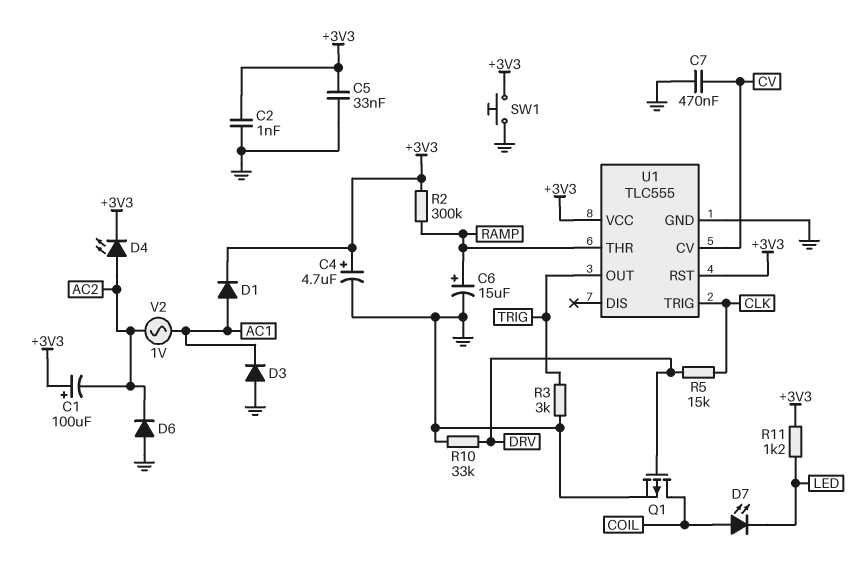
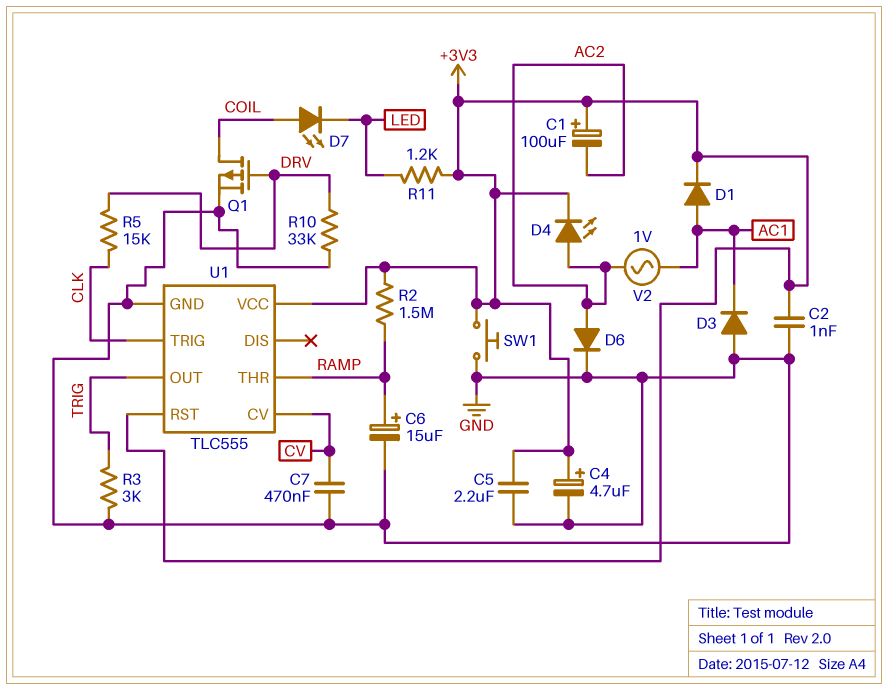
C5: 33nF (+3V3, GND) -> 2.2uF (+3V3, GND)
D6: diode (A GND, K AC2) -> diode (A AC2, K GND)
R2: 300k (+3V3, RAMP) -> 1.5M (+3V3, RAMP)

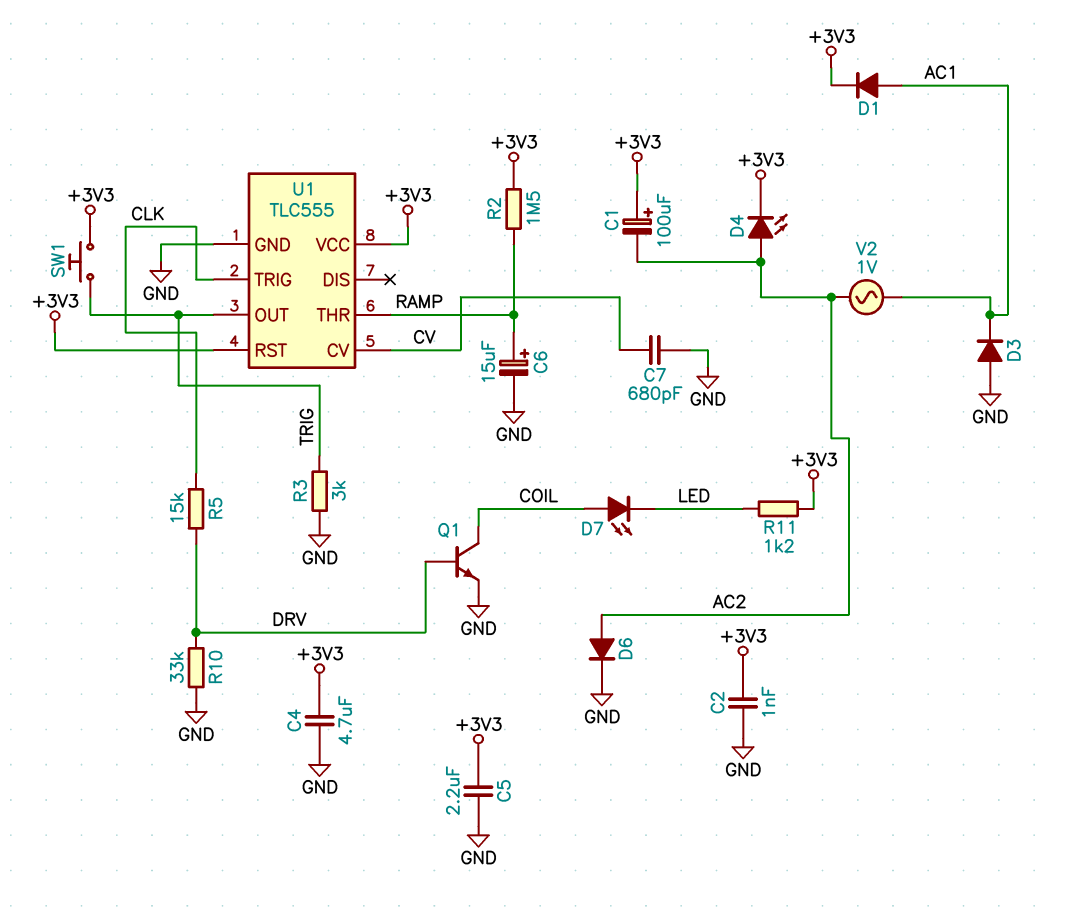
C4: 4.7uF (plus +3V3, minus GND) -> 4.7uF (+3V3, GND)
C7: 470nF (CV, GND) -> 680pF (CV, GND)
Q1: PMOS (G DRV, D COIL, S GND) -> NPN (B DRV, C COIL, E GND)
SW1: button (+3V3, GND) -> button (+3V3, TRIG)

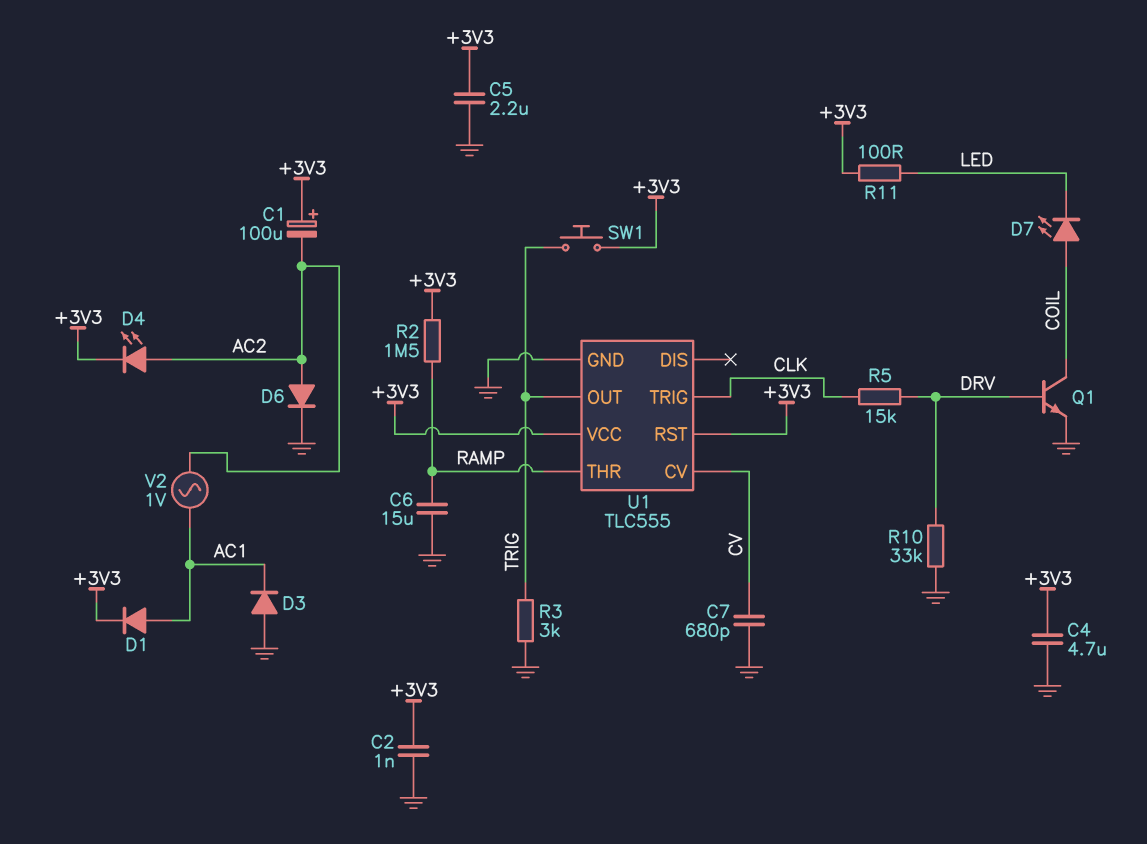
C6: 15uF (plus RAMP, minus GND) -> 15uF (GND, RAMP)
R11: 1.2k (+3V3, LED) -> 100 (+3V3, LED)

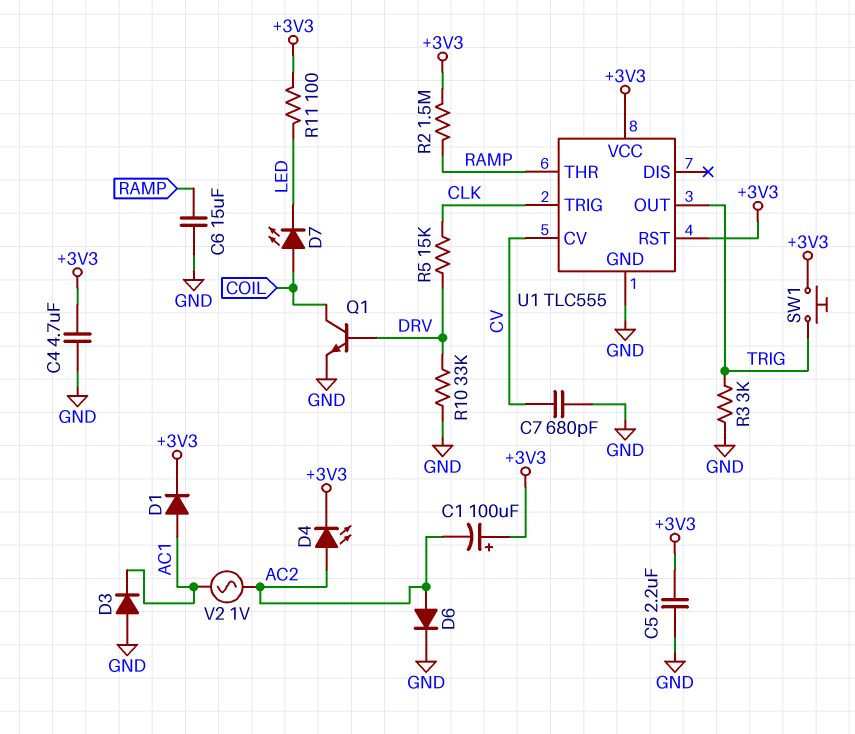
C2: 1nF (+3V3, GND) -> none

